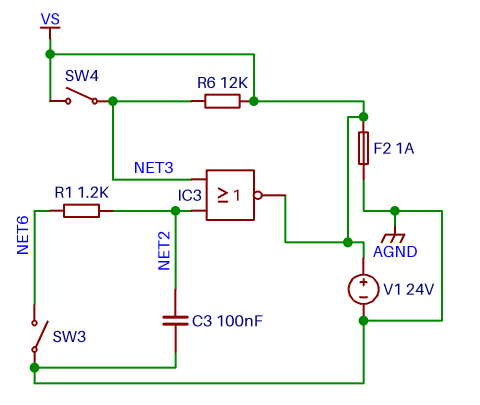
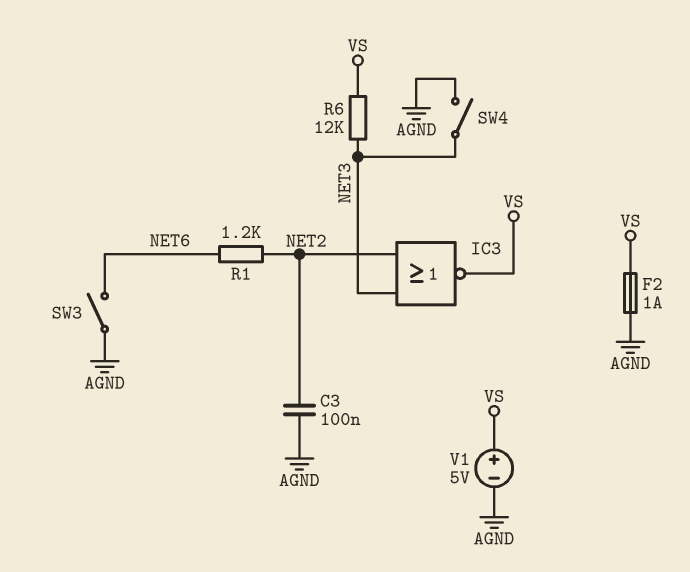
SW4: switch (NET3, VS) -> switch (AGND, NET3)
V1: 24V (plus VS, minus AGND) -> 5V (plus VS, minus AGND)

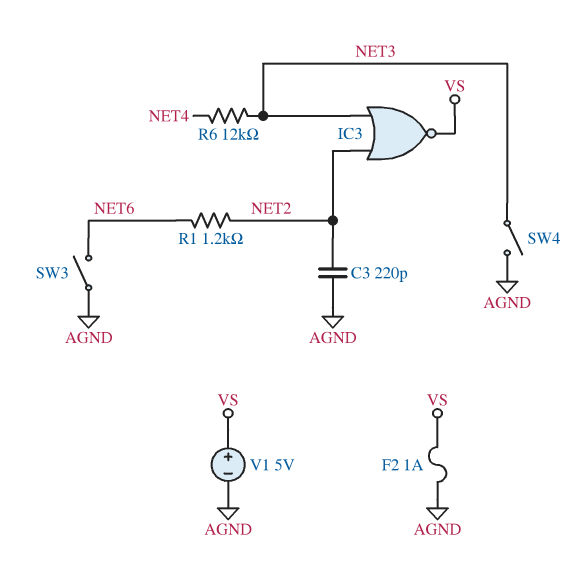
C3: 100nF (AGND, NET2) -> 220pF (AGND, NET2)
R6: 12k (NET3, VS) -> 12k (NET3, NET4)

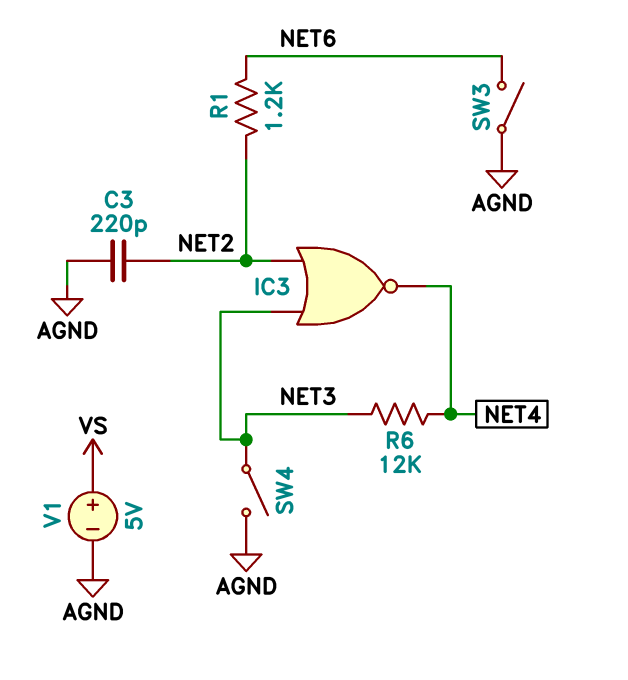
F2: 1A (AGND, VS) -> none
IC3: NOR (in NET2, in NET3, out VS) -> NOR (in NET2, in NET3, out NET4)

